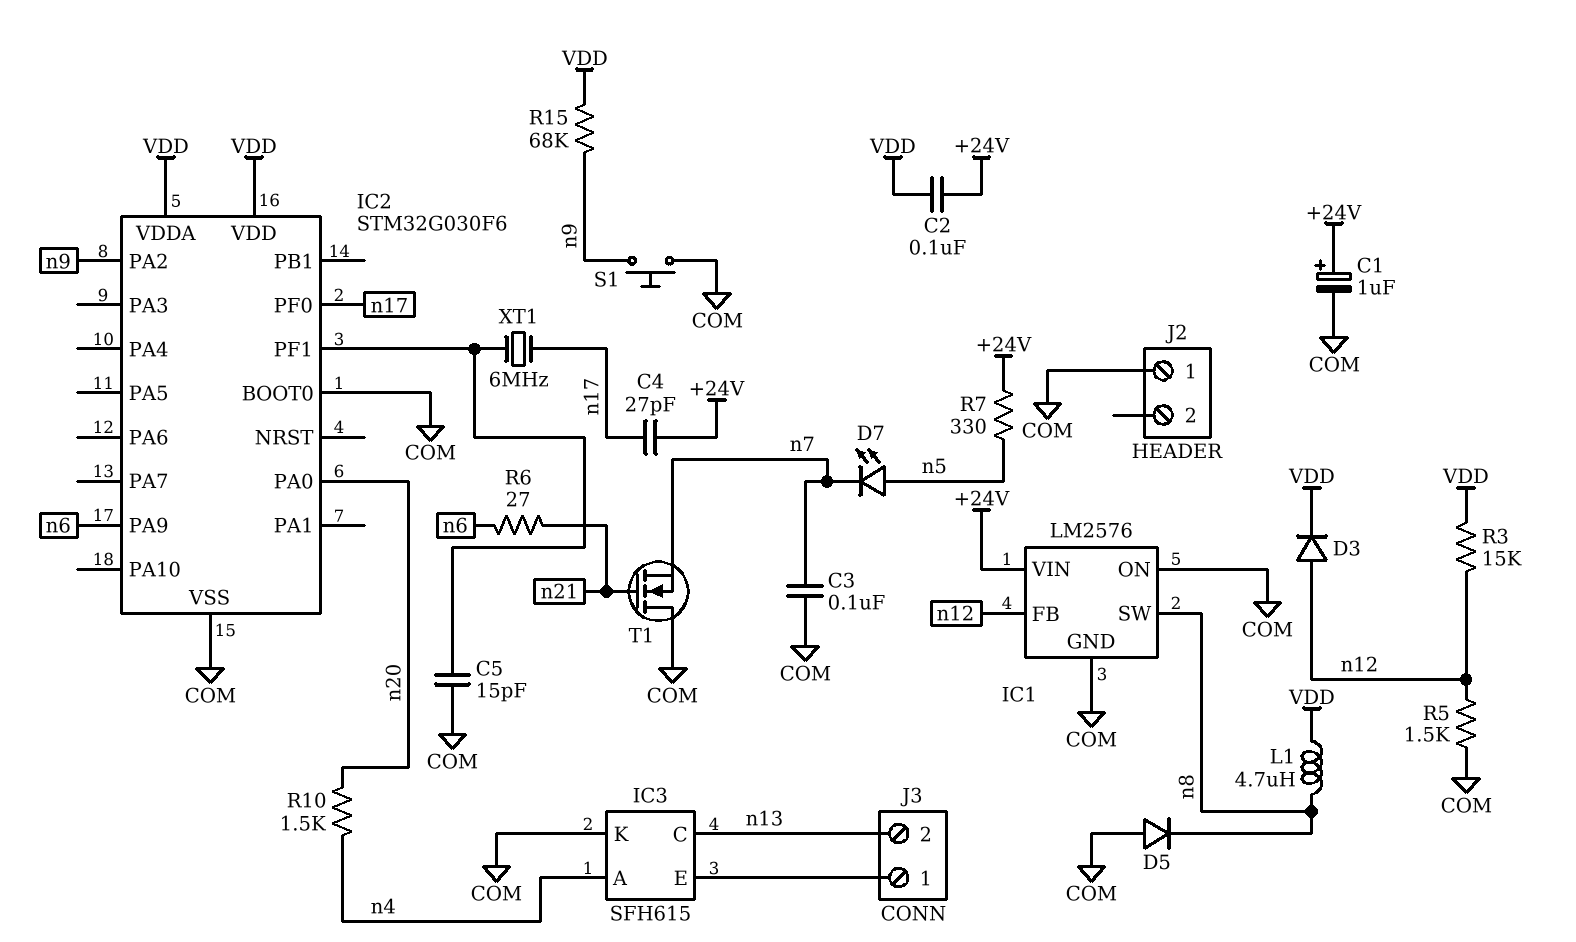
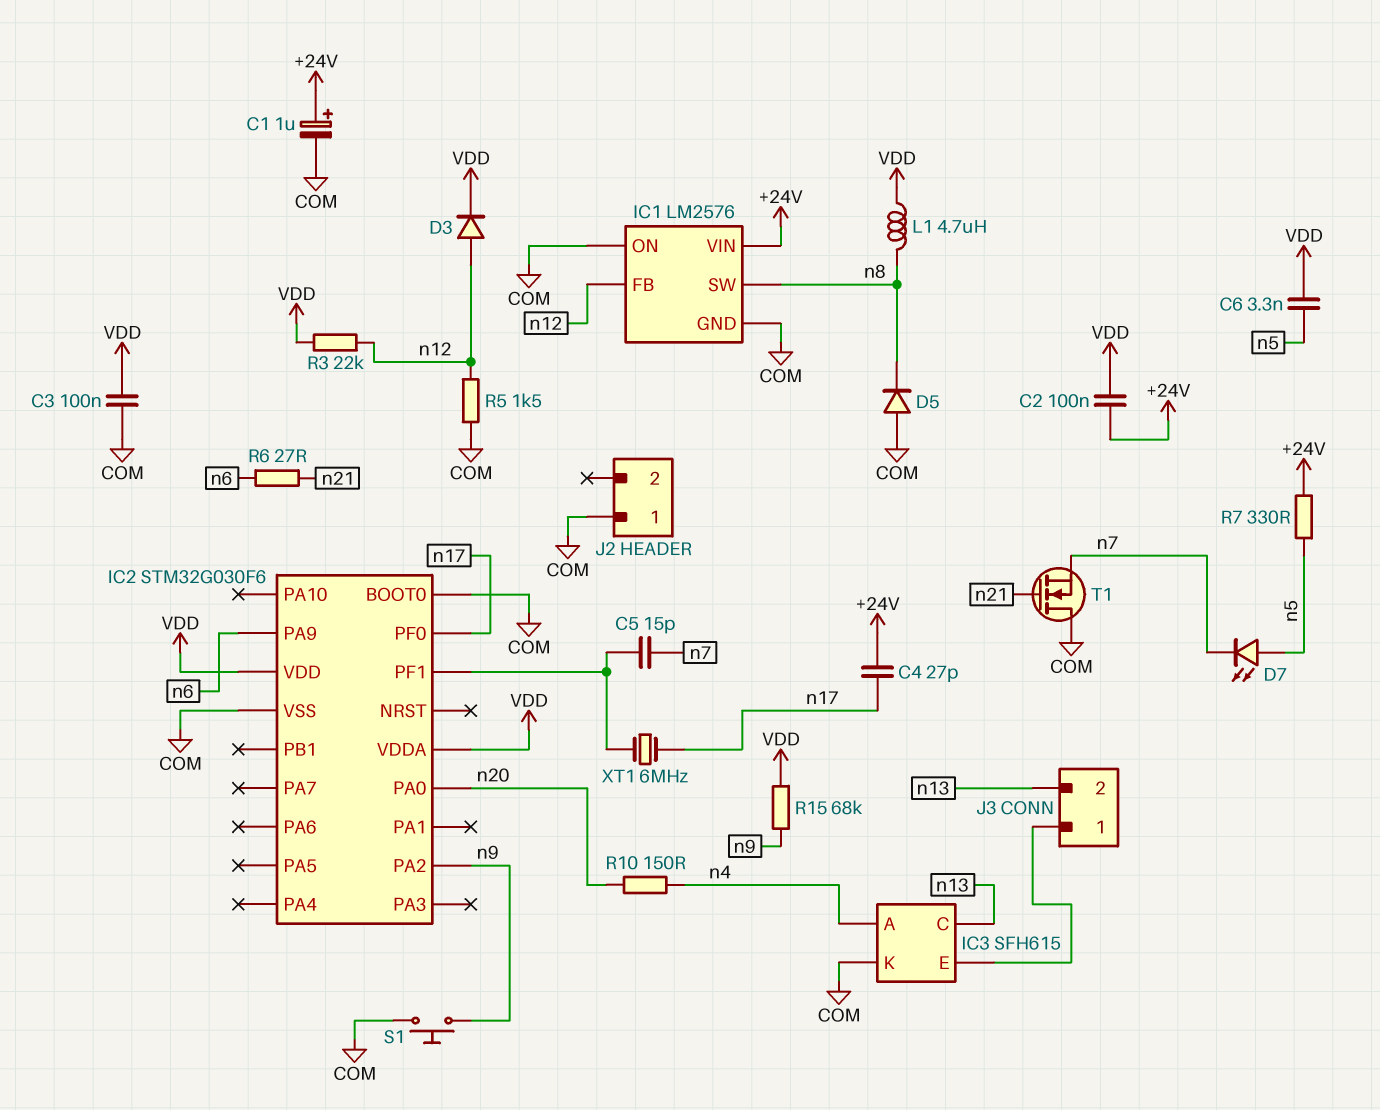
C3: 100nF (COM, n7) -> 100nF (COM, VDD)
C5: 15pF (COM, IC2/PF1) -> 15pF (IC2/PF1, n7)
C6: none -> 3.3nF (VDD, n5)
R3: 15k (VDD, n12) -> 22k (VDD, n12)
R10: 1.5k (n4, n20) -> 150 (n4, n20)

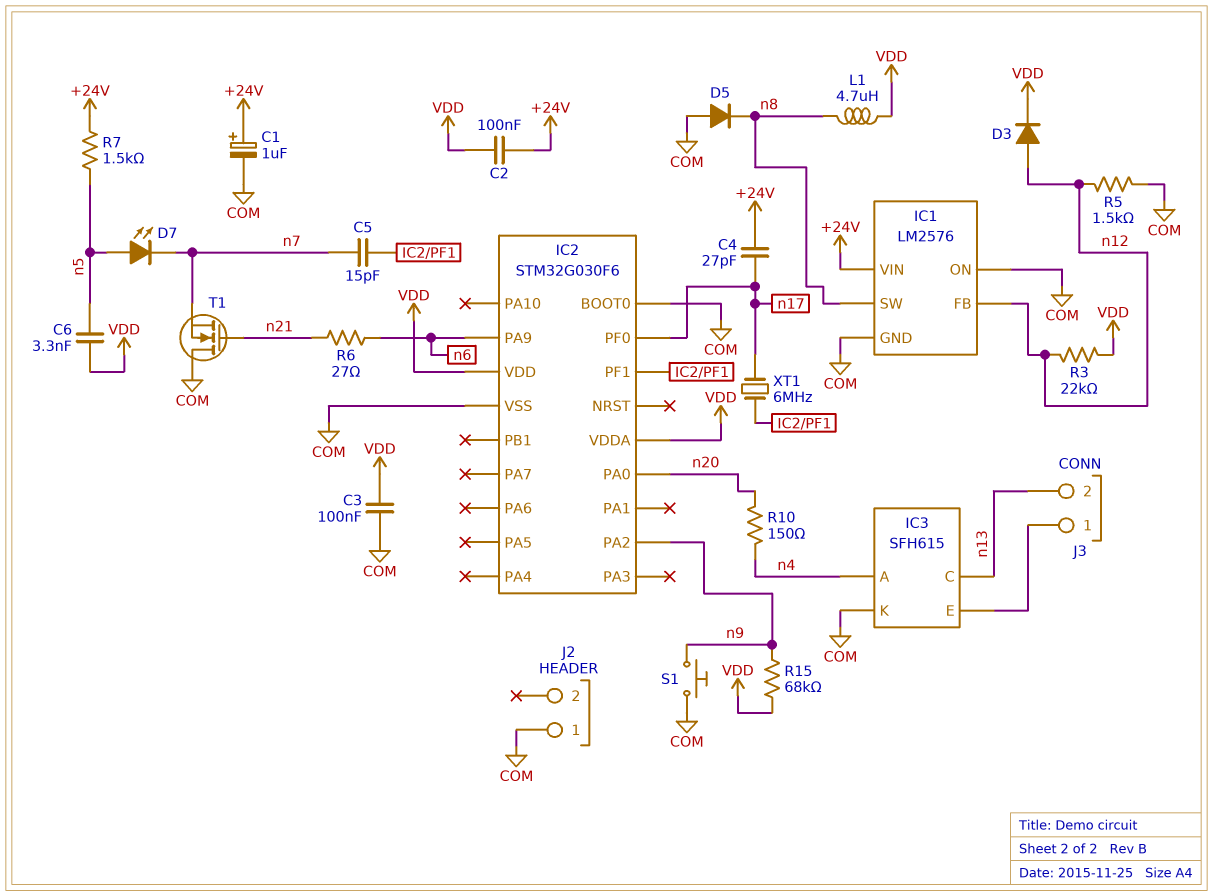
R7: 330 (+24V, n5) -> 1.5k (+24V, n5)

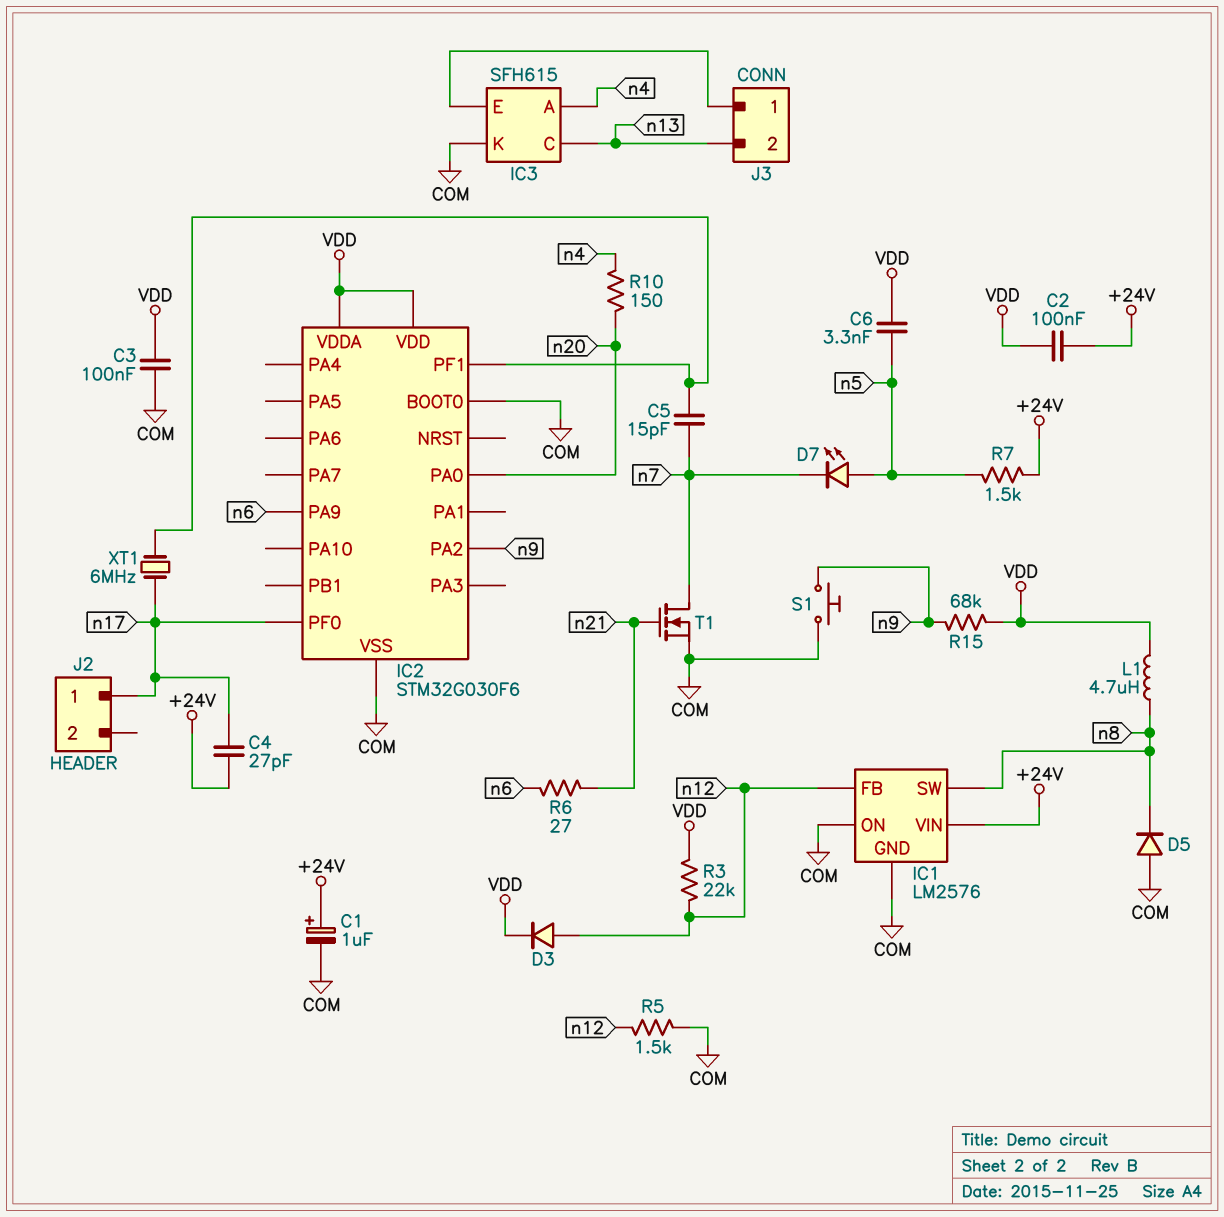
J2 pin 1: COM -> n17
T1: NMOS (G n21, D COM, S n7) -> NMOS (G n21, D n7, S COM)

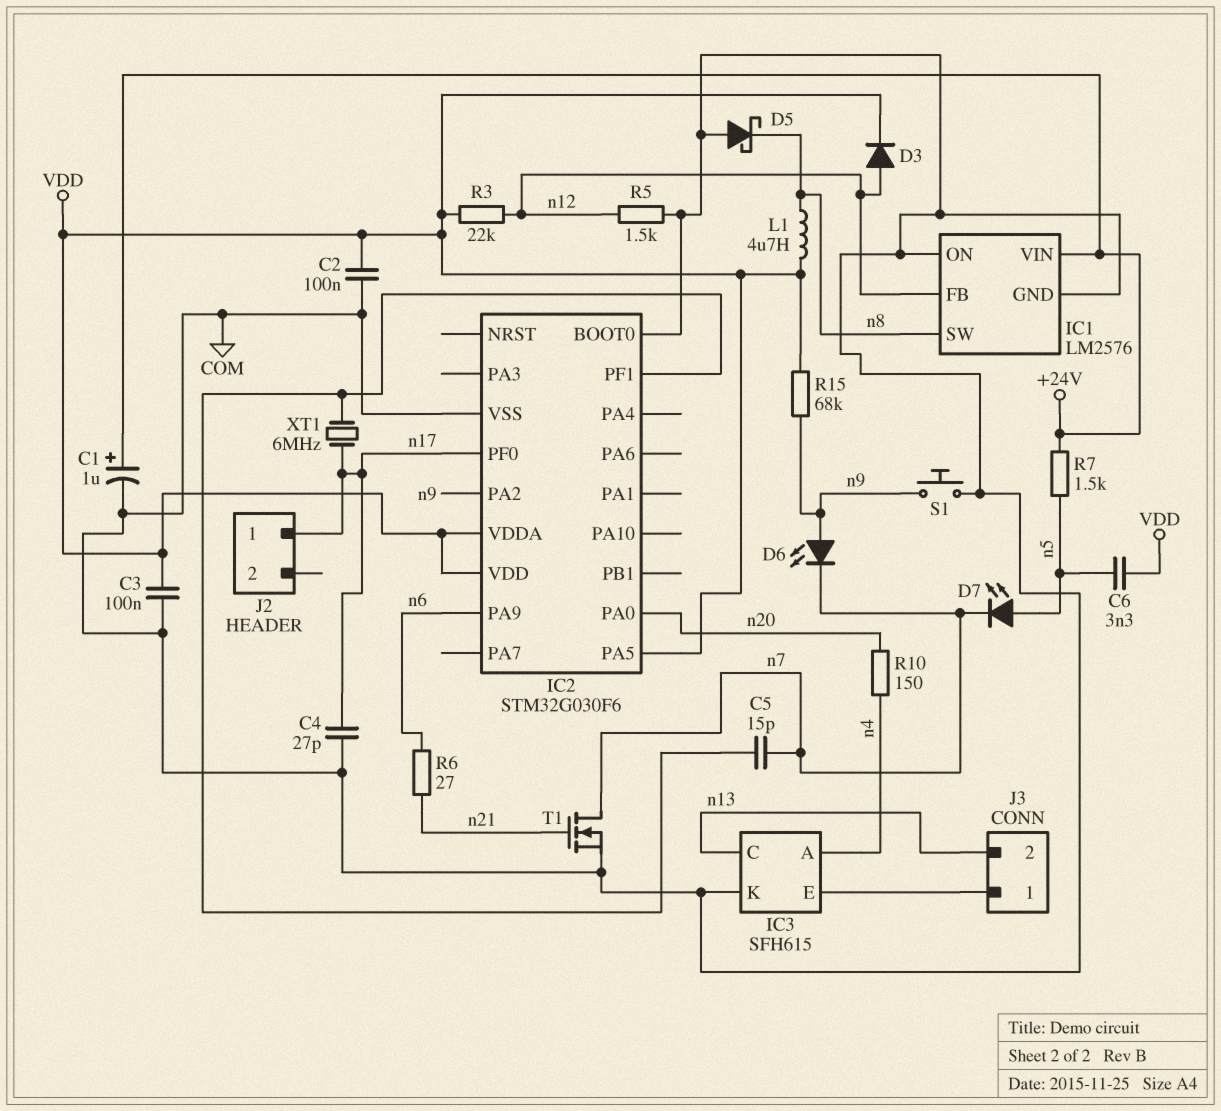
C2: 100nF (+24V, VDD) -> 100nF (COM, VDD)
C4: 27pF (+24V, n17) -> 27pF (COM, n17)
D5: diode (A COM, K n8) -> schottky (A COM, K n8)
D6: none -> LED (A n9, K n7)
IC2 pin PA5: none -> VDD

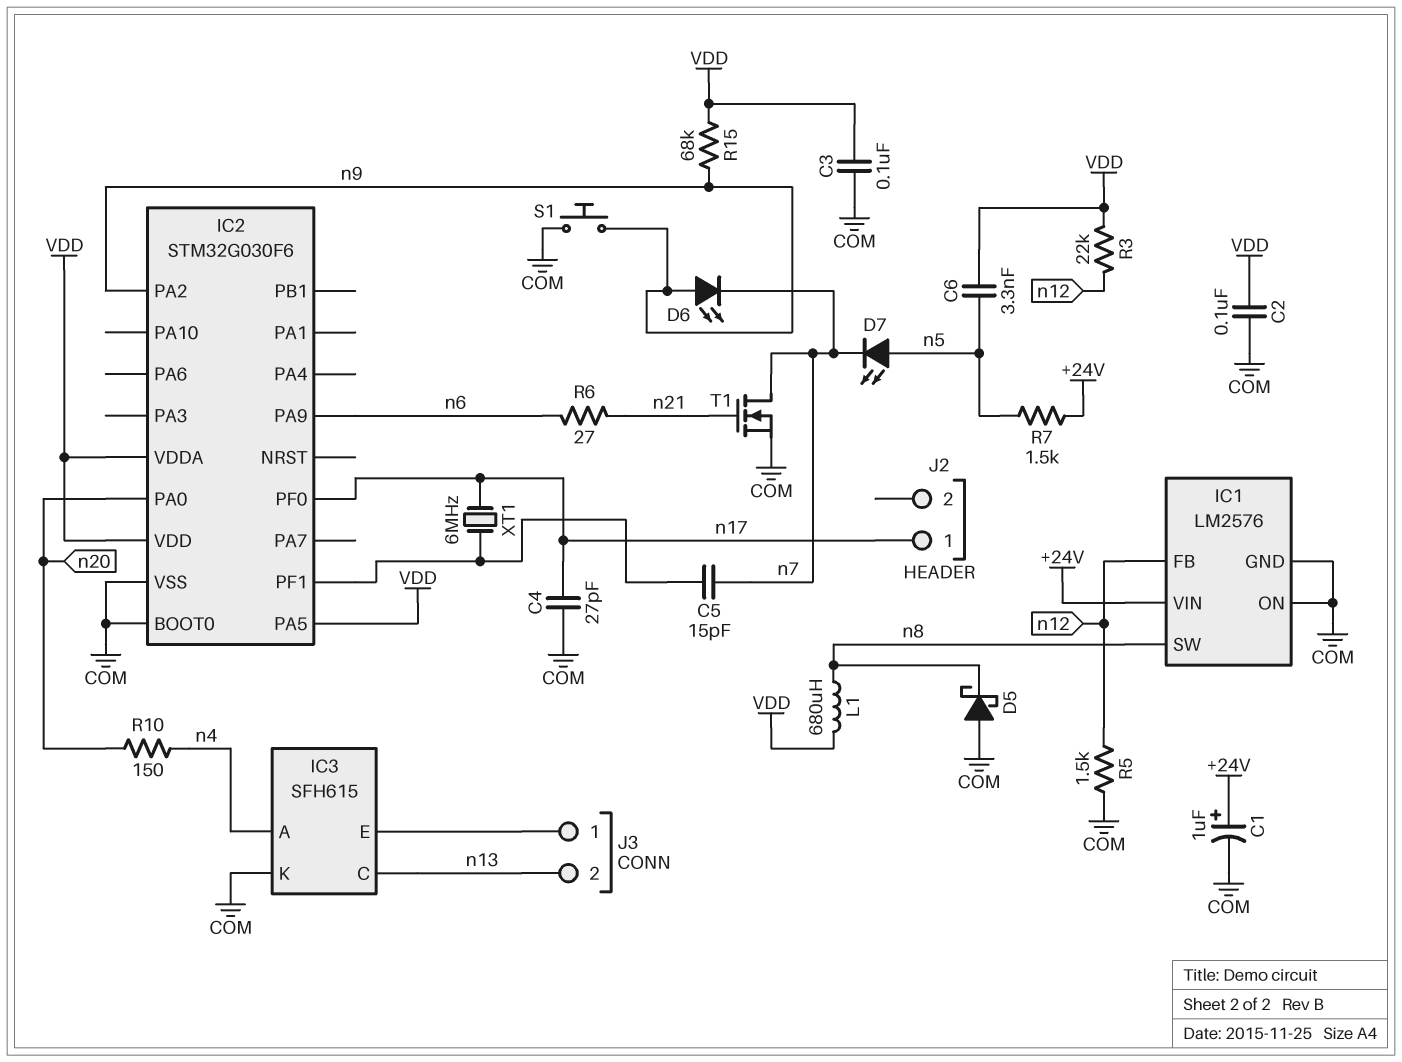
D3: diode (A n12, K VDD) -> none
L1: 4.7uH (VDD, n8) -> 680uH (VDD, n8)

